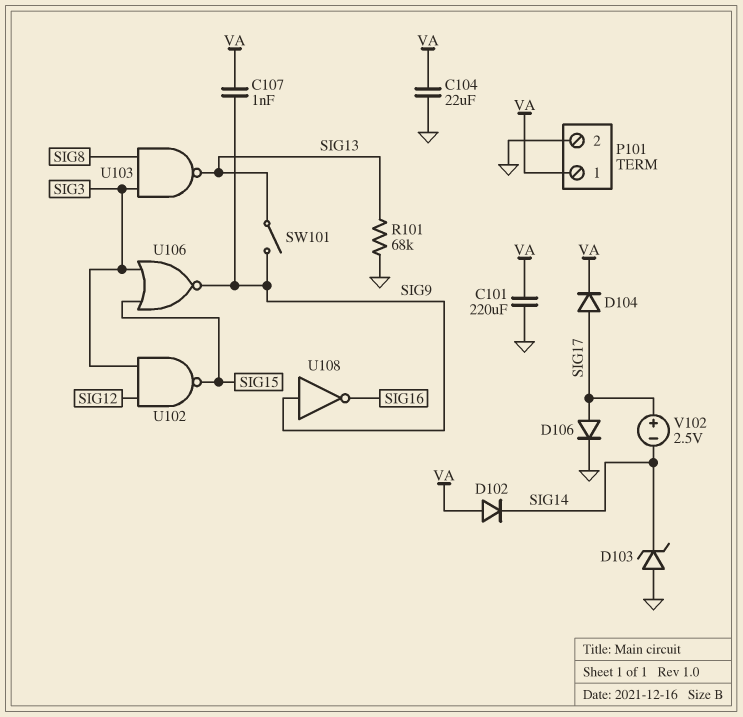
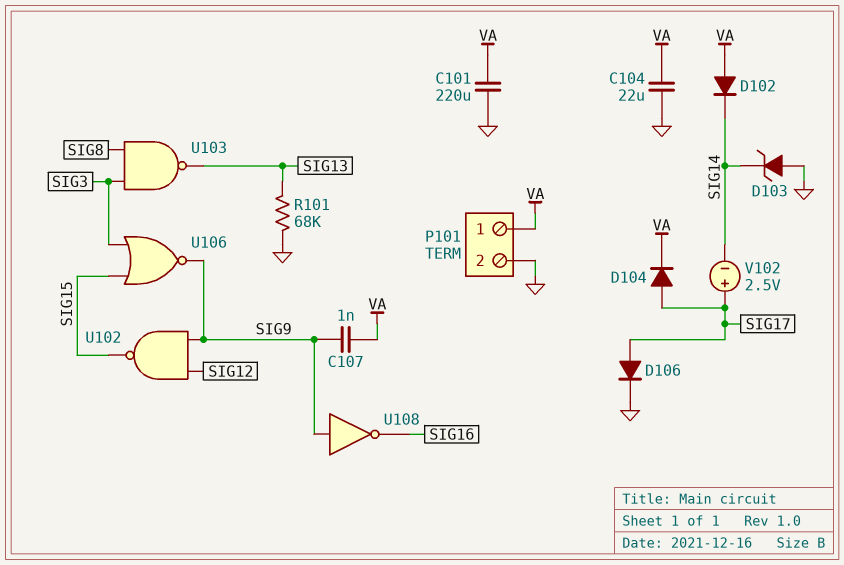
SW101: switch (SIG9, SIG13) -> none
U102: NAND (in SIG3, in SIG12, out SIG15) -> NAND (in SIG9, in SIG12, out SIG15)

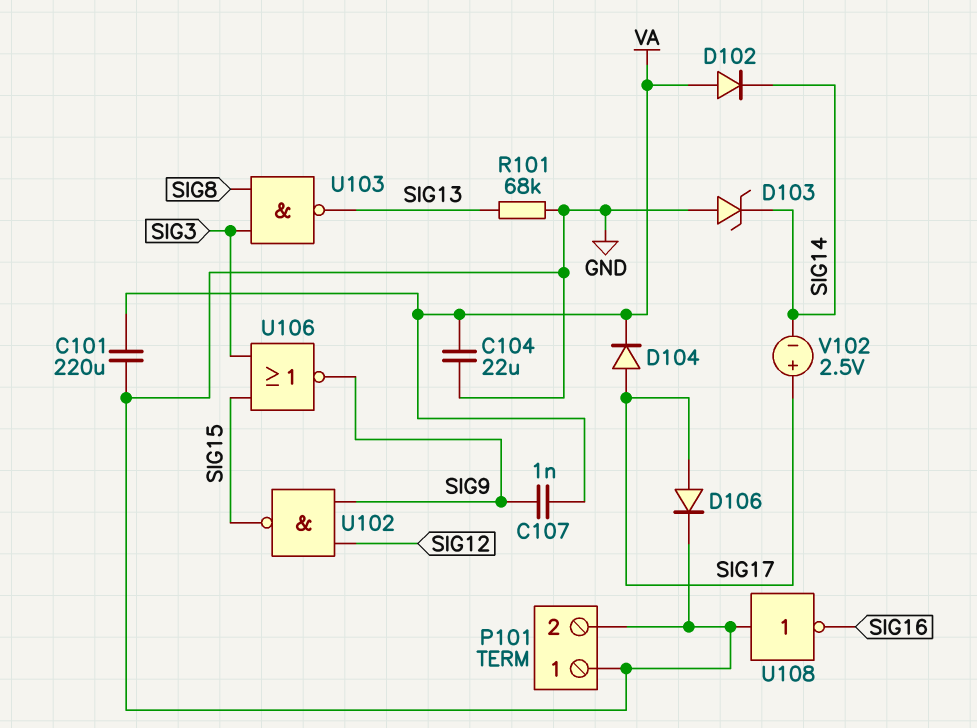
P101 pin 1: VA -> GND
U108: NOT (in SIG9, out SIG16) -> NOT (in GND, out SIG16)

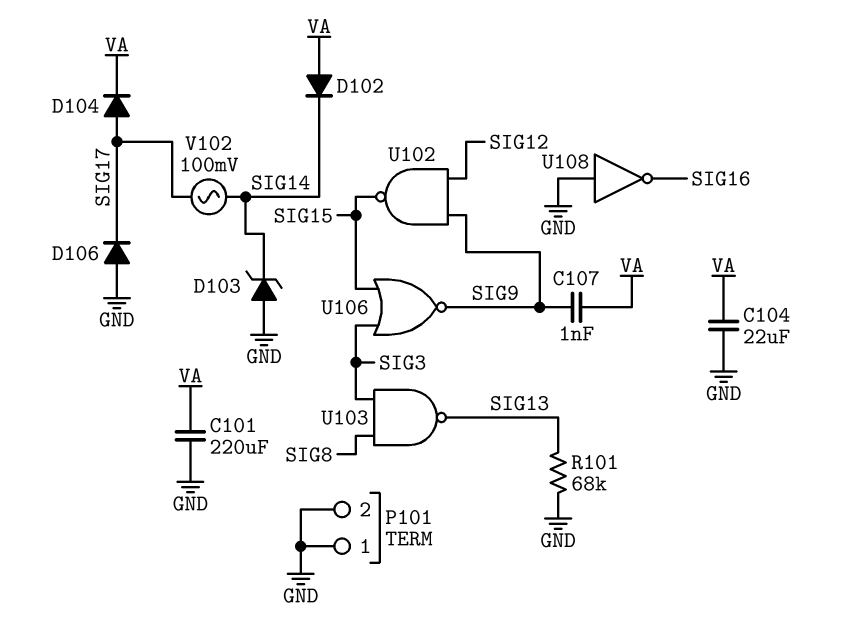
D106: diode (A SIG17, K GND) -> diode (A GND, K SIG17)
V102: 2.5V (plus SIG17, minus SIG14) -> AC 100mV (SIG14, SIG17)

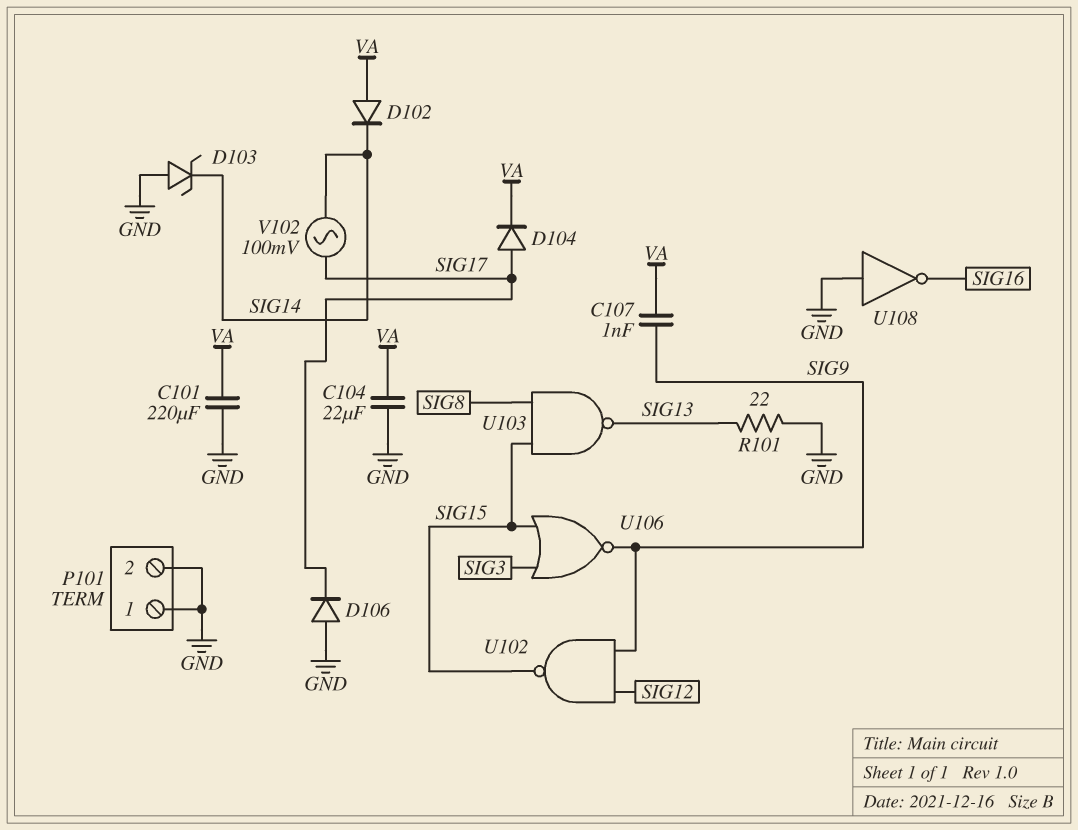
R101: 68k (GND, SIG13) -> 22 (GND, SIG13)
U103: NAND (in SIG3, in SIG8, out SIG13) -> NAND (in SIG8, in SIG15, out SIG13)

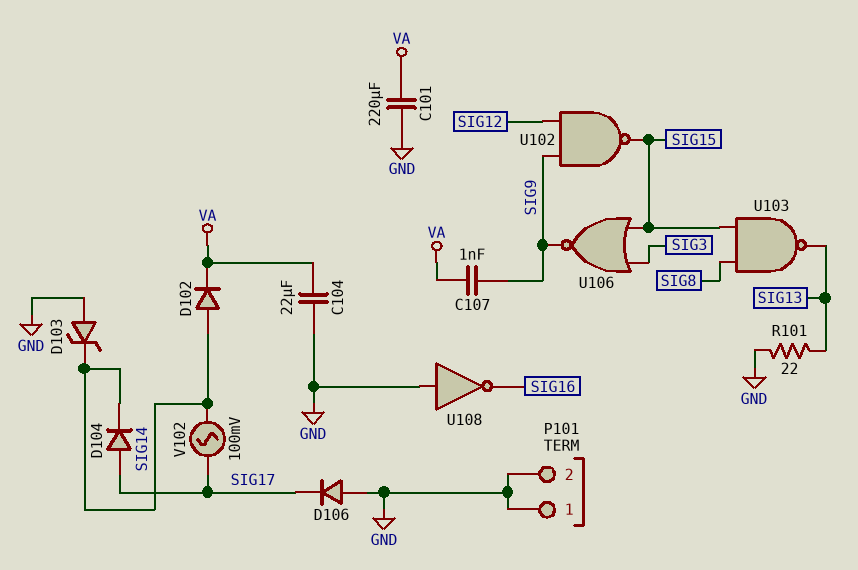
D102: diode (A VA, K SIG14) -> diode (A SIG14, K VA)
D104: diode (A SIG17, K VA) -> diode (A SIG17, K SIG14)

